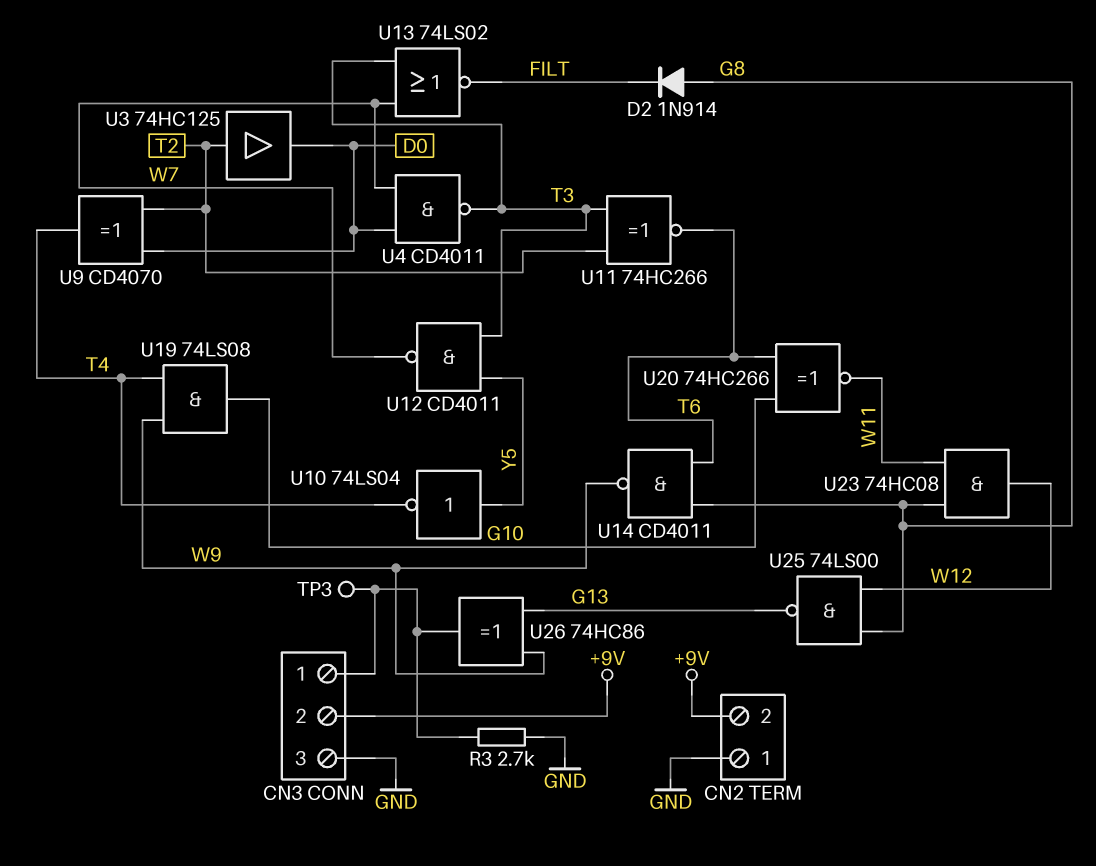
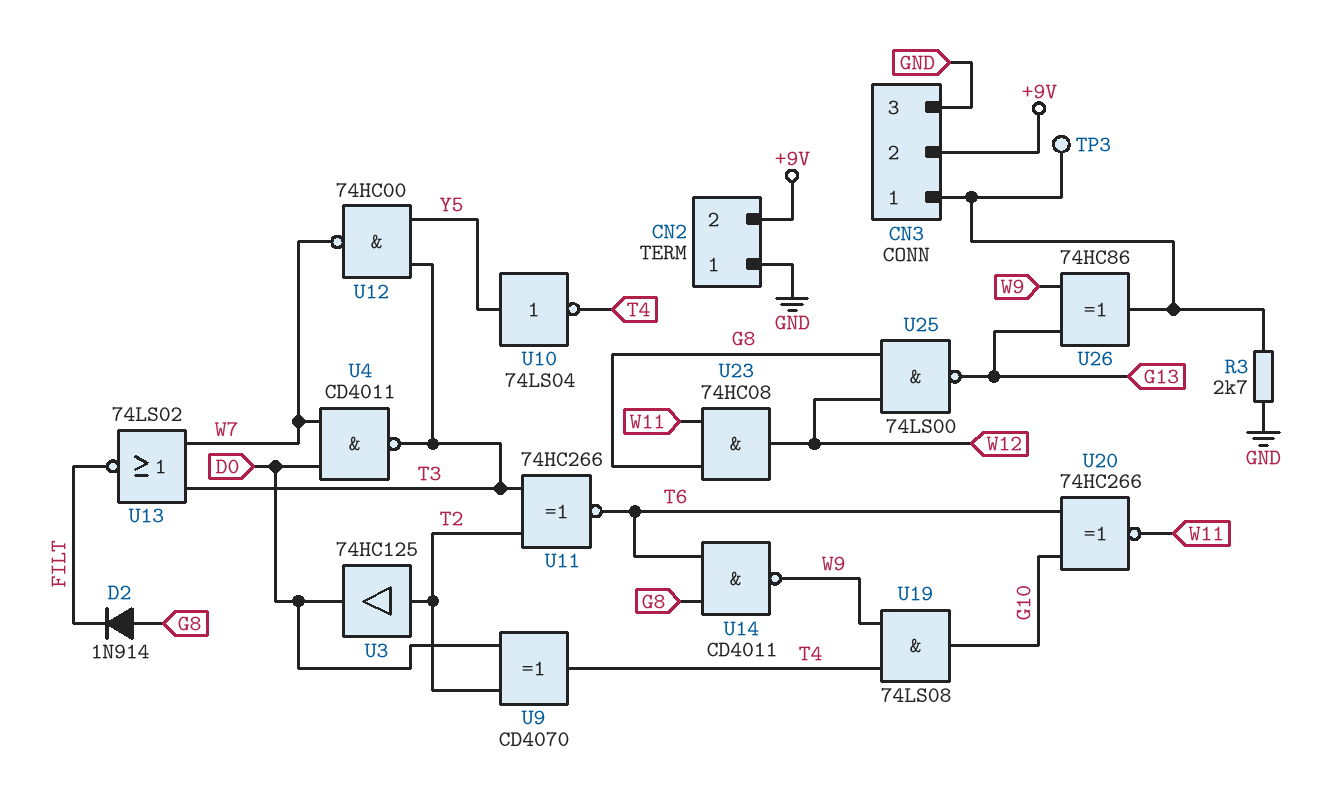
U12: NAND CD4011 (in T3, in Y5, out W7) -> NAND 74HC00 (in T3, in Y5, out W7)

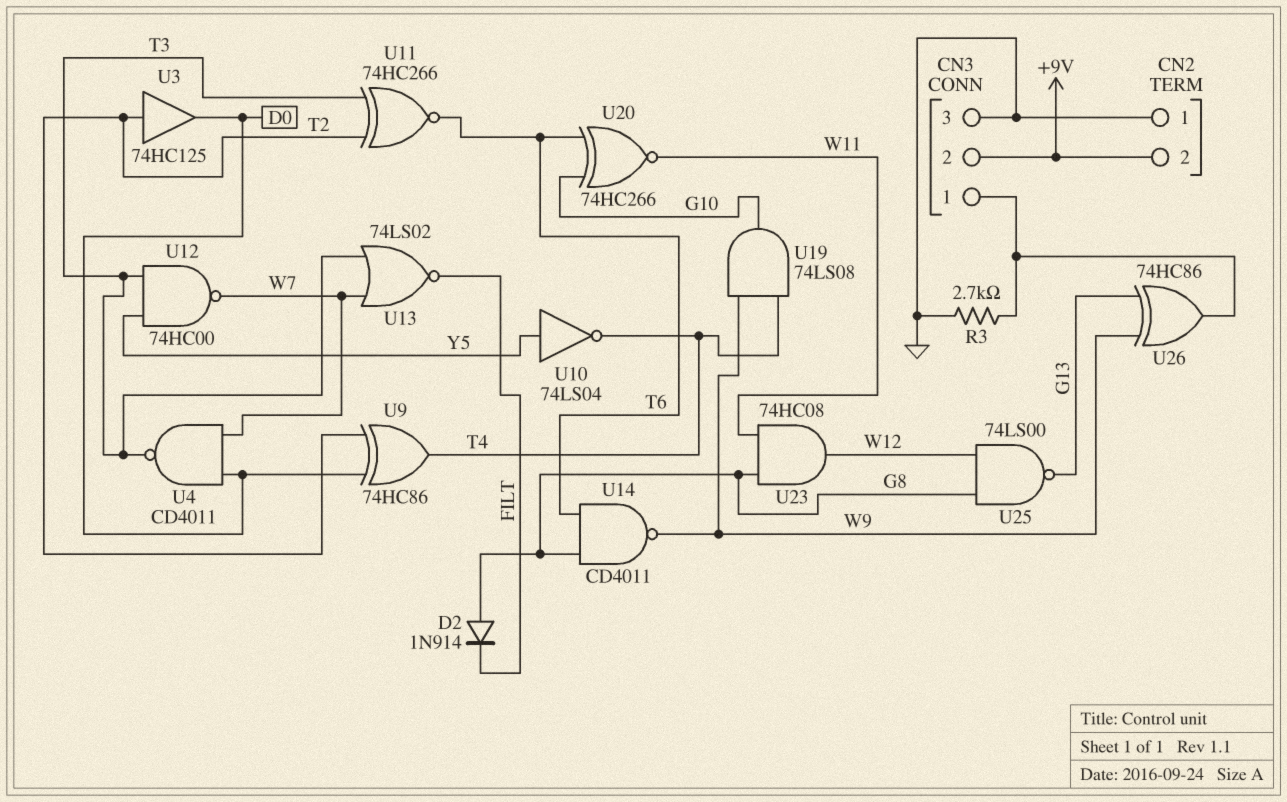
TP3: test point (CN3/1) -> none
U9: XOR CD4070 (in D0, in T2, out T4) -> XOR 74HC86 (in D0, in T2, out T4)

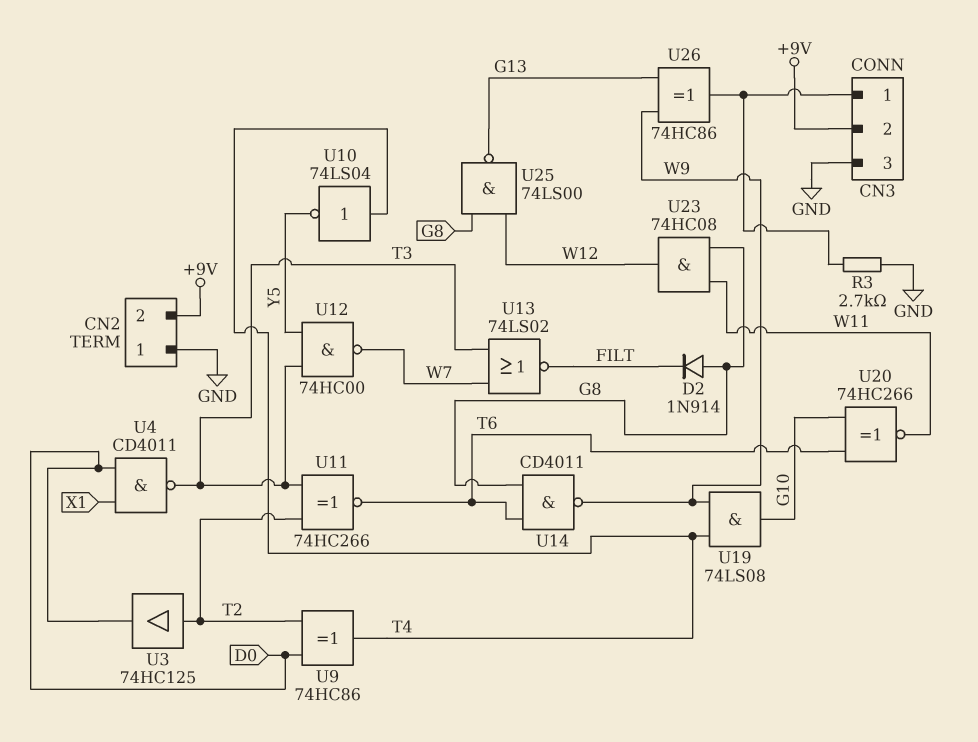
U4: NAND CD4011 (in D0, in W7, out T3) -> NAND CD4011 (in D0, in X1, out T3)
U10: NOT 74LS04 (in Y5, out T4) -> NOT 74LS04 (in T4, out Y5)

